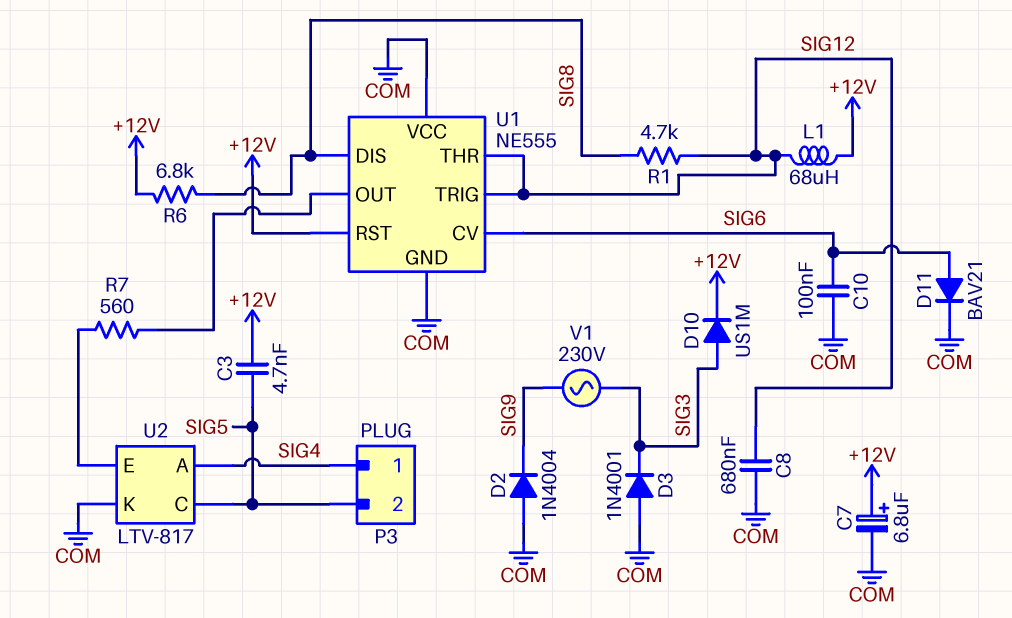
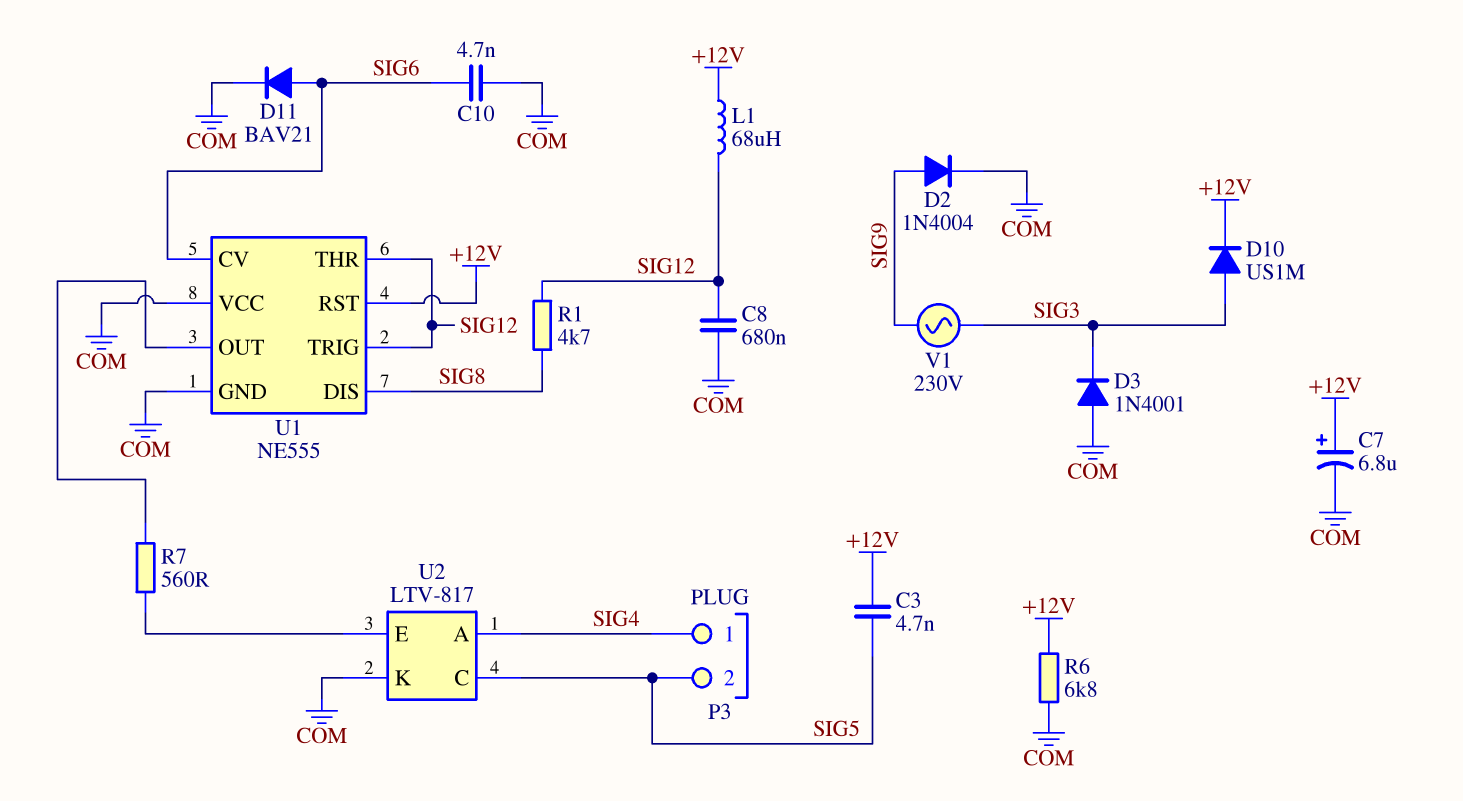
C10: 100nF (COM, SIG6) -> 4.7nF (COM, SIG6)
D2: diode 1N4004 (A COM, K SIG9) -> diode 1N4004 (A SIG9, K COM)
R6: 6.8k (+12V, SIG8) -> 6.8k (+12V, COM)

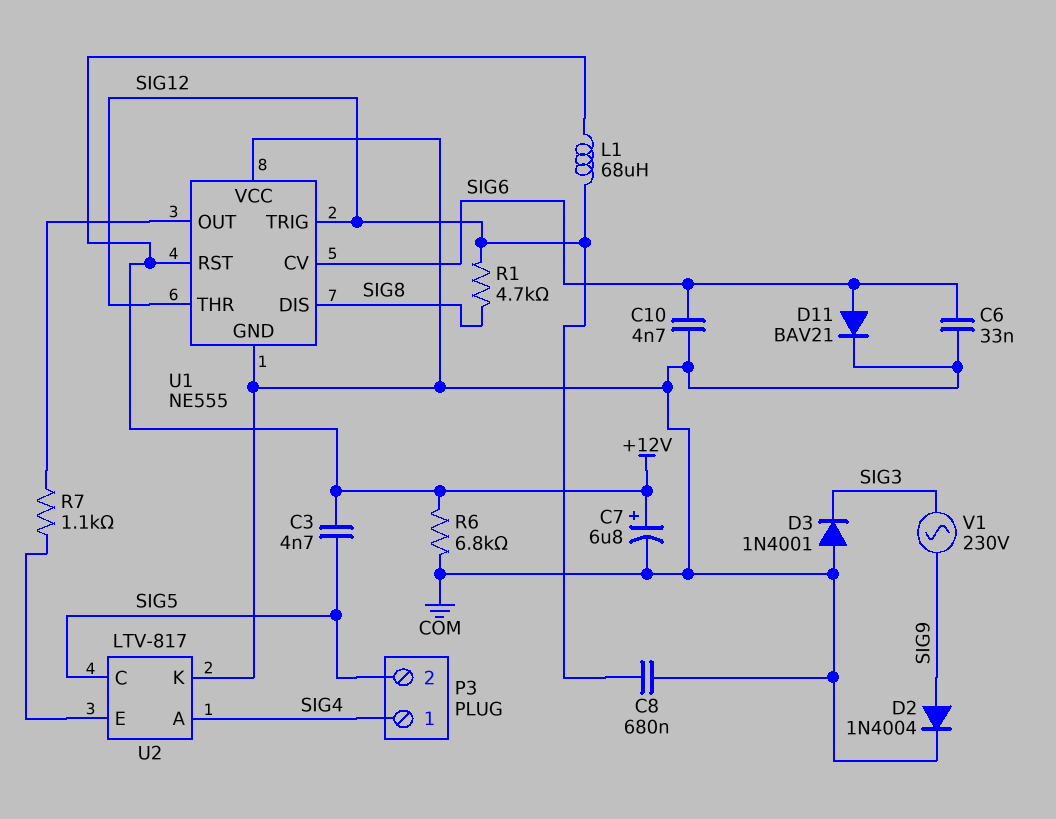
C6: none -> 33nF (COM, SIG6)
D10: diode US1M (A SIG3, K +12V) -> none
R7: 560 (U1/OUT, U2/E) -> 1.1k (U1/OUT, U2/E)

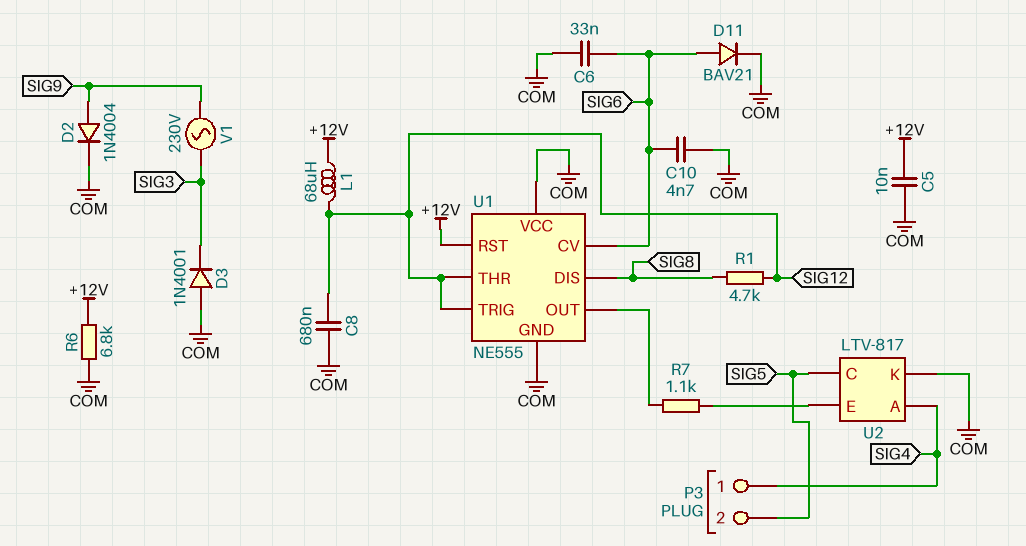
C3: 4.7nF (+12V, SIG5) -> none
C5: none -> 10nF (+12V, COM)
C7: 6.8uF (plus +12V, minus COM) -> none

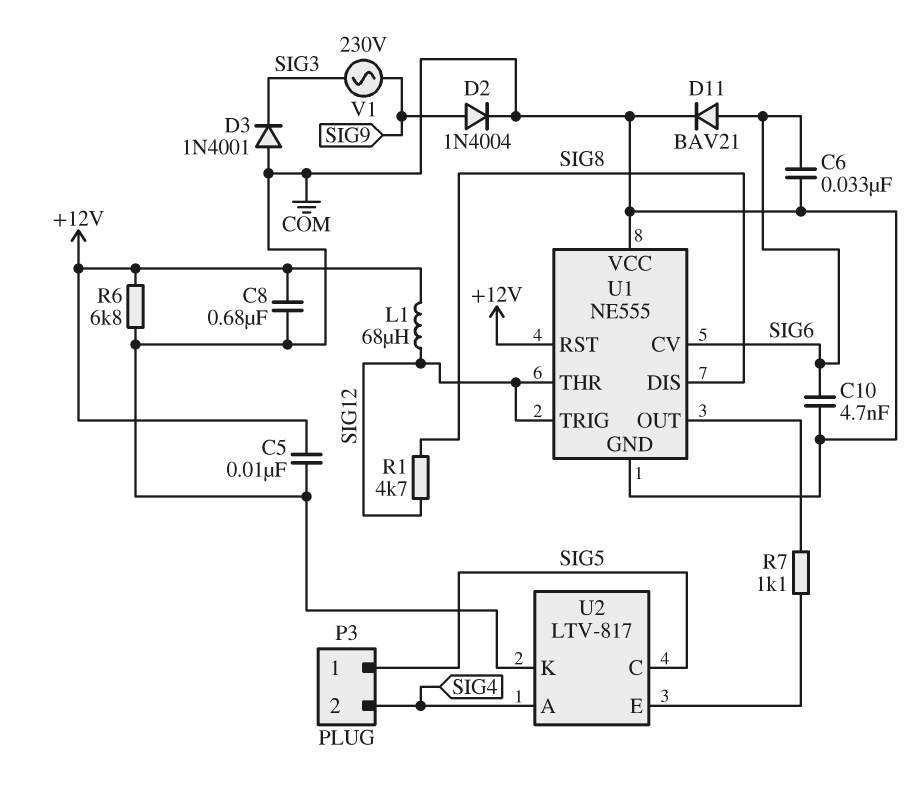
C8: 680nF (COM, SIG12) -> 680nF (+12V, COM)
P3 pin 1: SIG4 -> SIG5
P3 pin 2: SIG5 -> SIG4

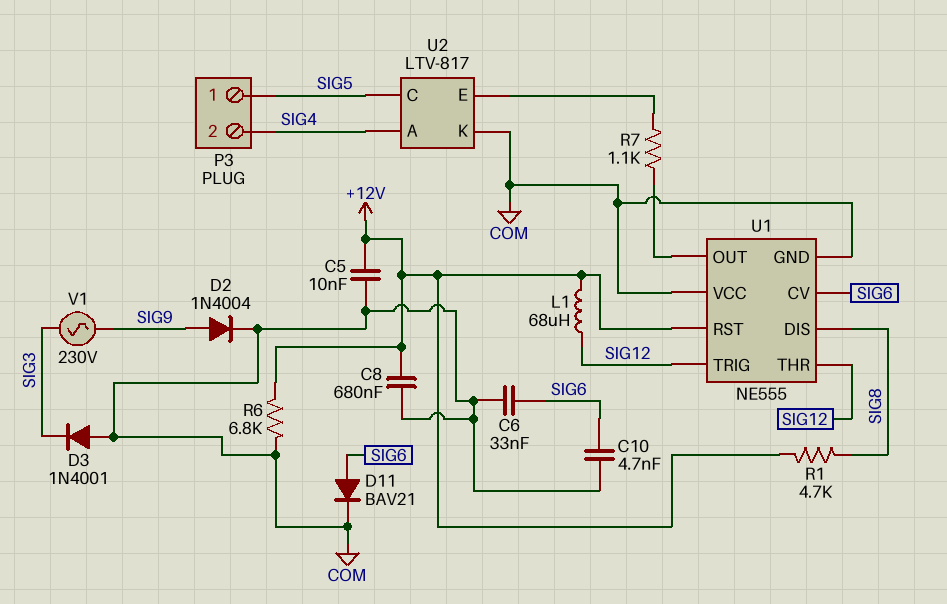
R1: 4.7k (SIG8, SIG12) -> 4.7k (+12V, SIG8)

